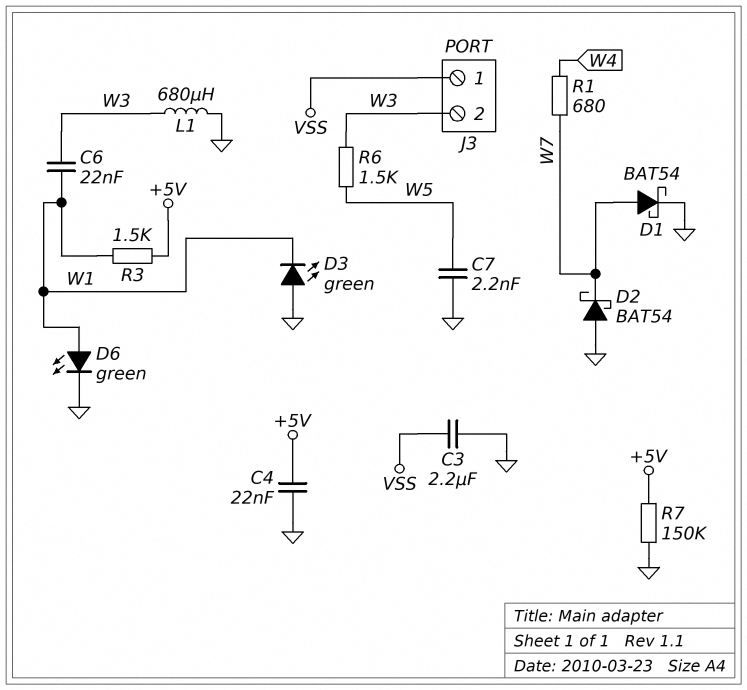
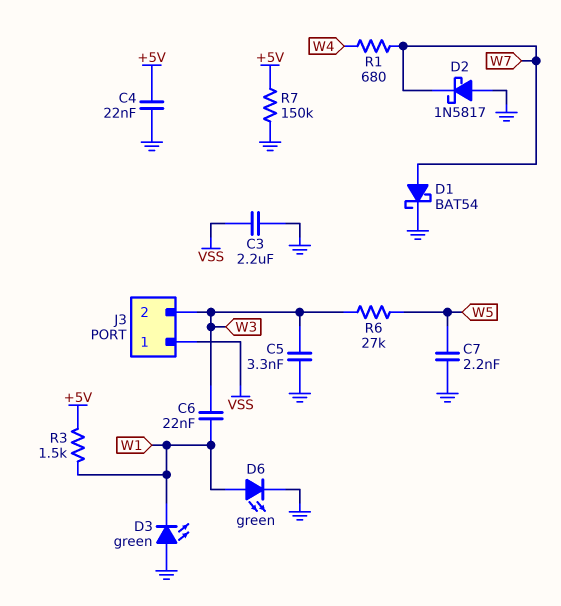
C5: none -> 3.3nF (GND, W3)
D2: schottky BAT54 (A GND, K W7) -> schottky 1N5817 (A GND, K W7)
L1: 680uH (GND, W3) -> none
R6: 1.5k (W3, W5) -> 27k (W3, W5)

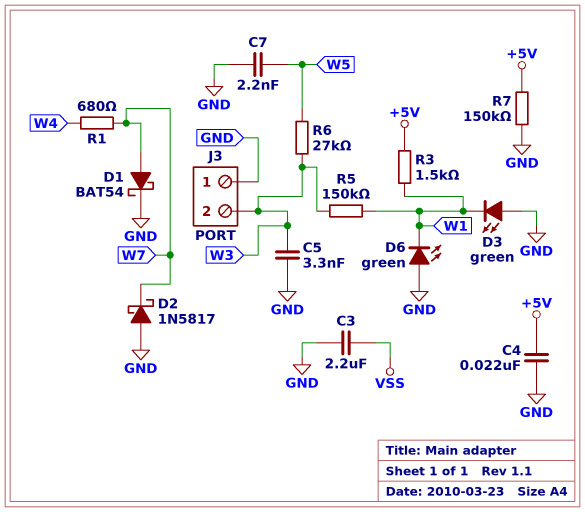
C6: 22nF (W1, W3) -> none
D6: LED green (A W1, K GND) -> LED green (A GND, K W1)
J3 pin 1: VSS -> GND
R5: none -> 150k (W1, W3)

